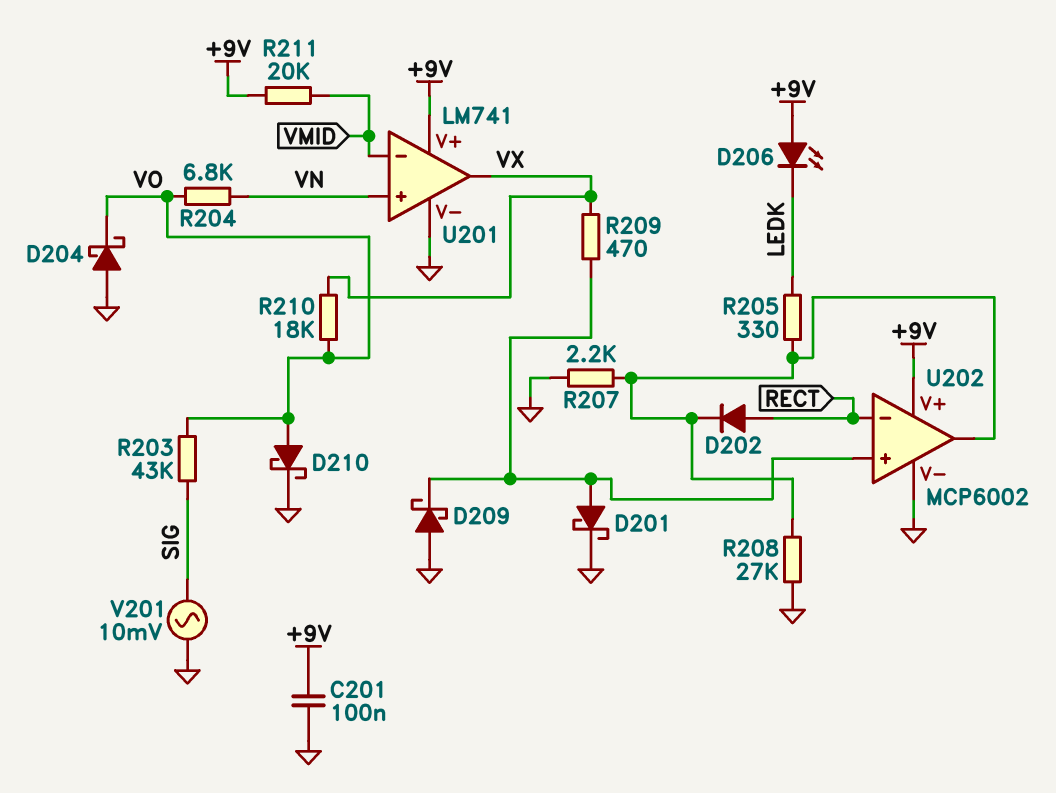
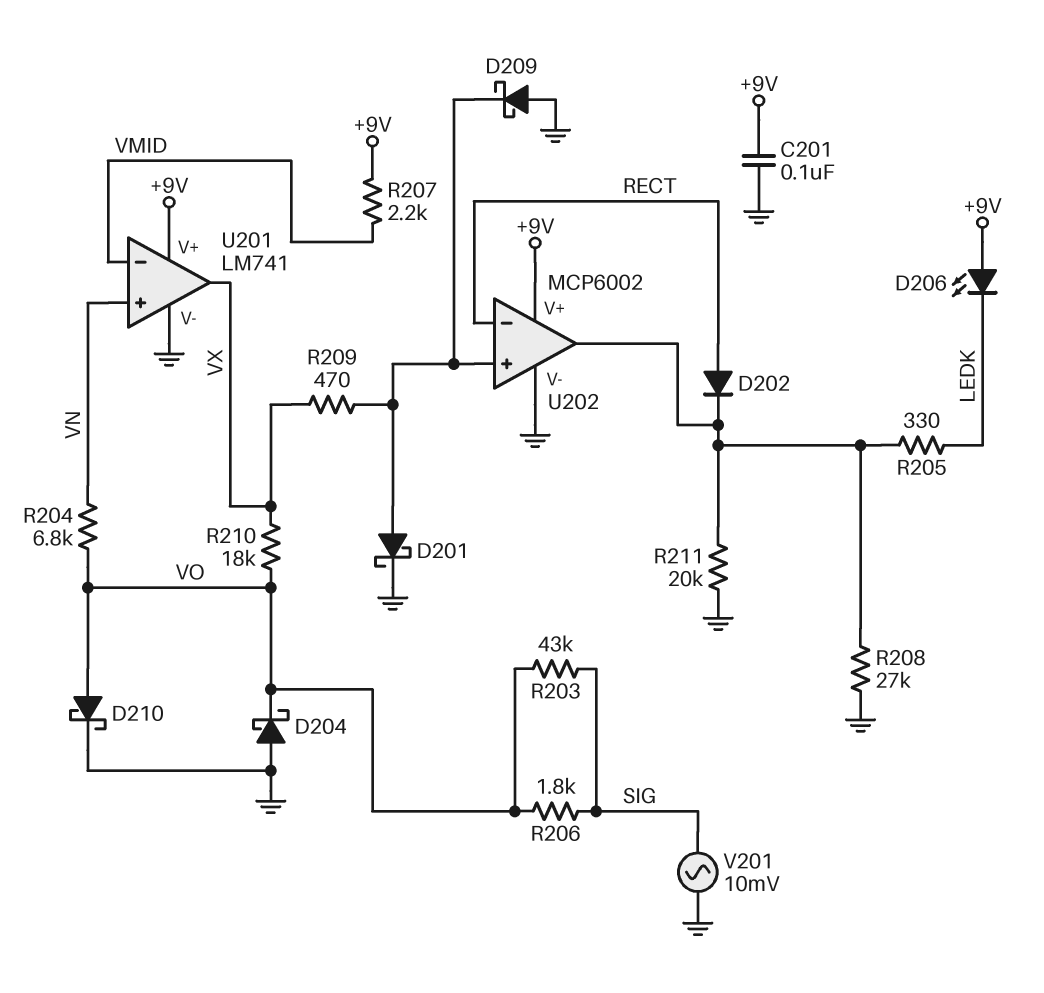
R206: none -> 1.8k (SIG, VO)
R207: 2.2k (GND, U202/out) -> 2.2k (+9V, VMID)
R211: 20k (+9V, VMID) -> 20k (GND, U202/out)

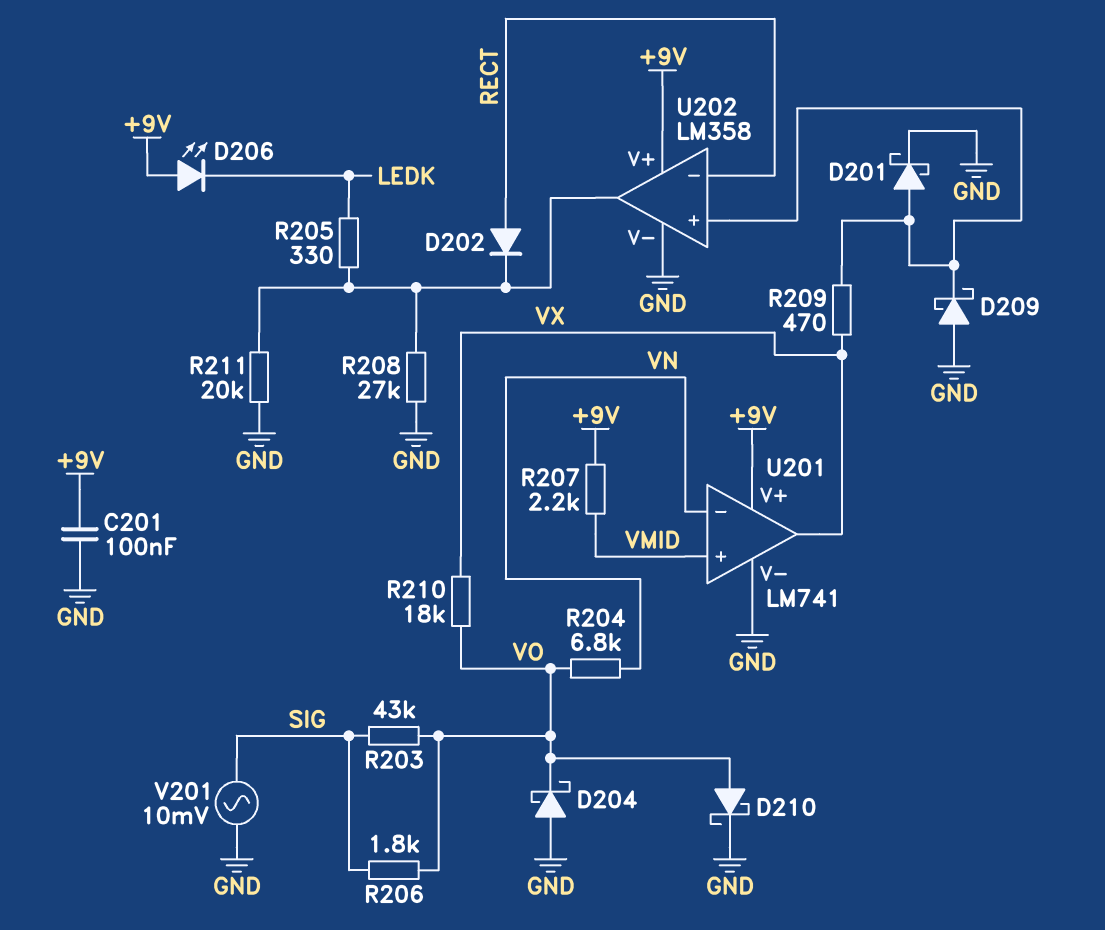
U201 pin in+: VN -> VMID
U201 pin in-: VMID -> VN
U202: MCP6002 -> LM358

